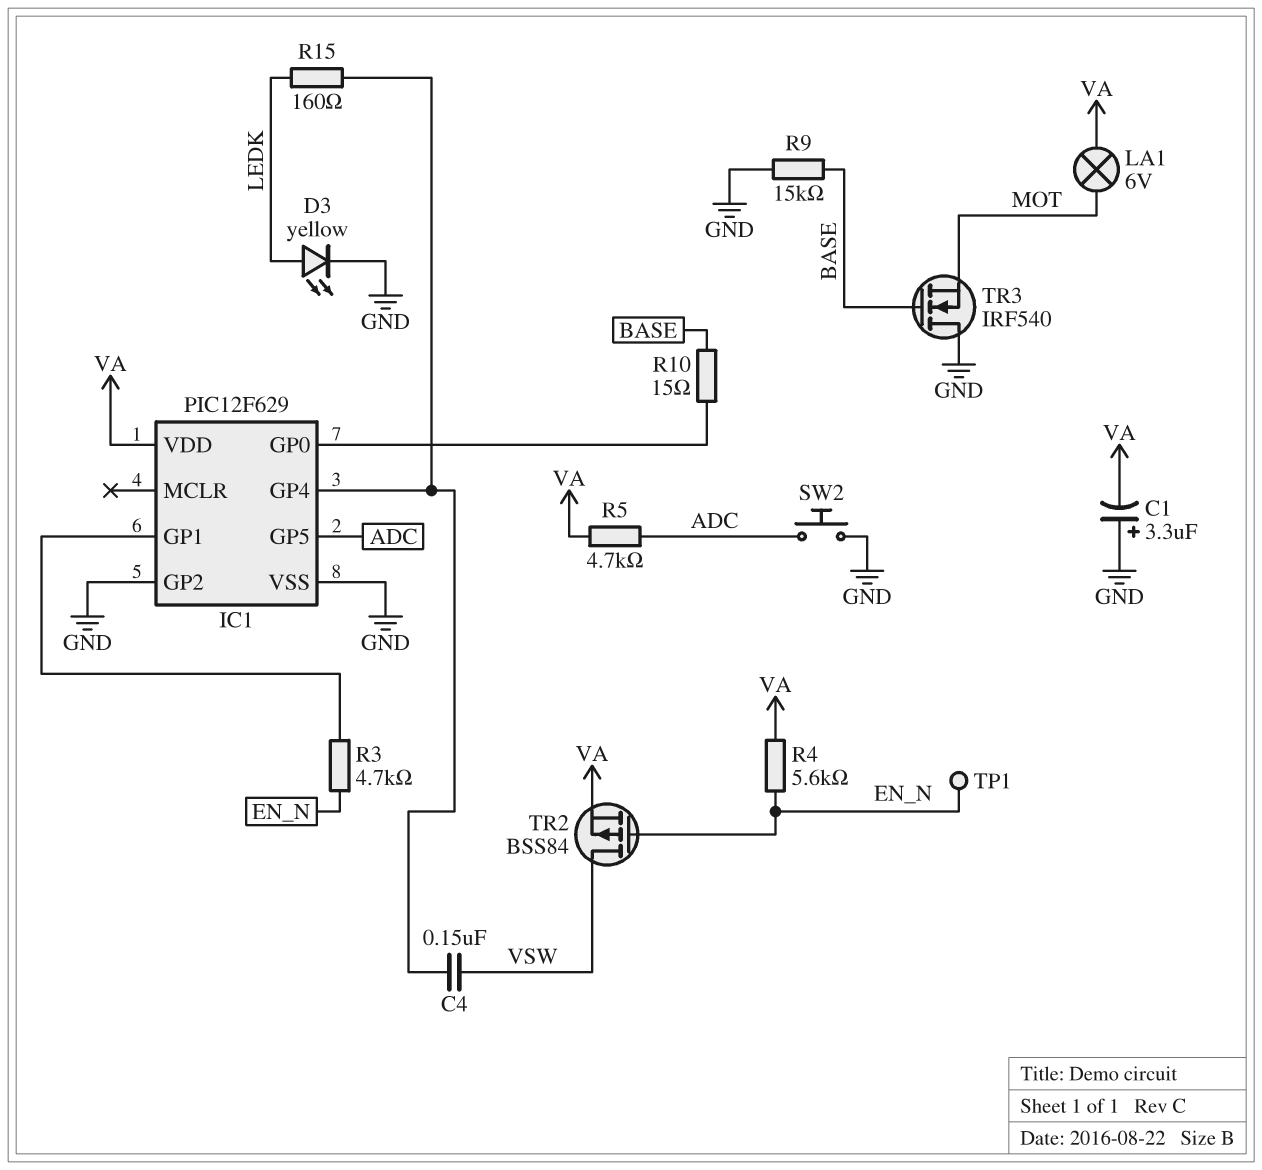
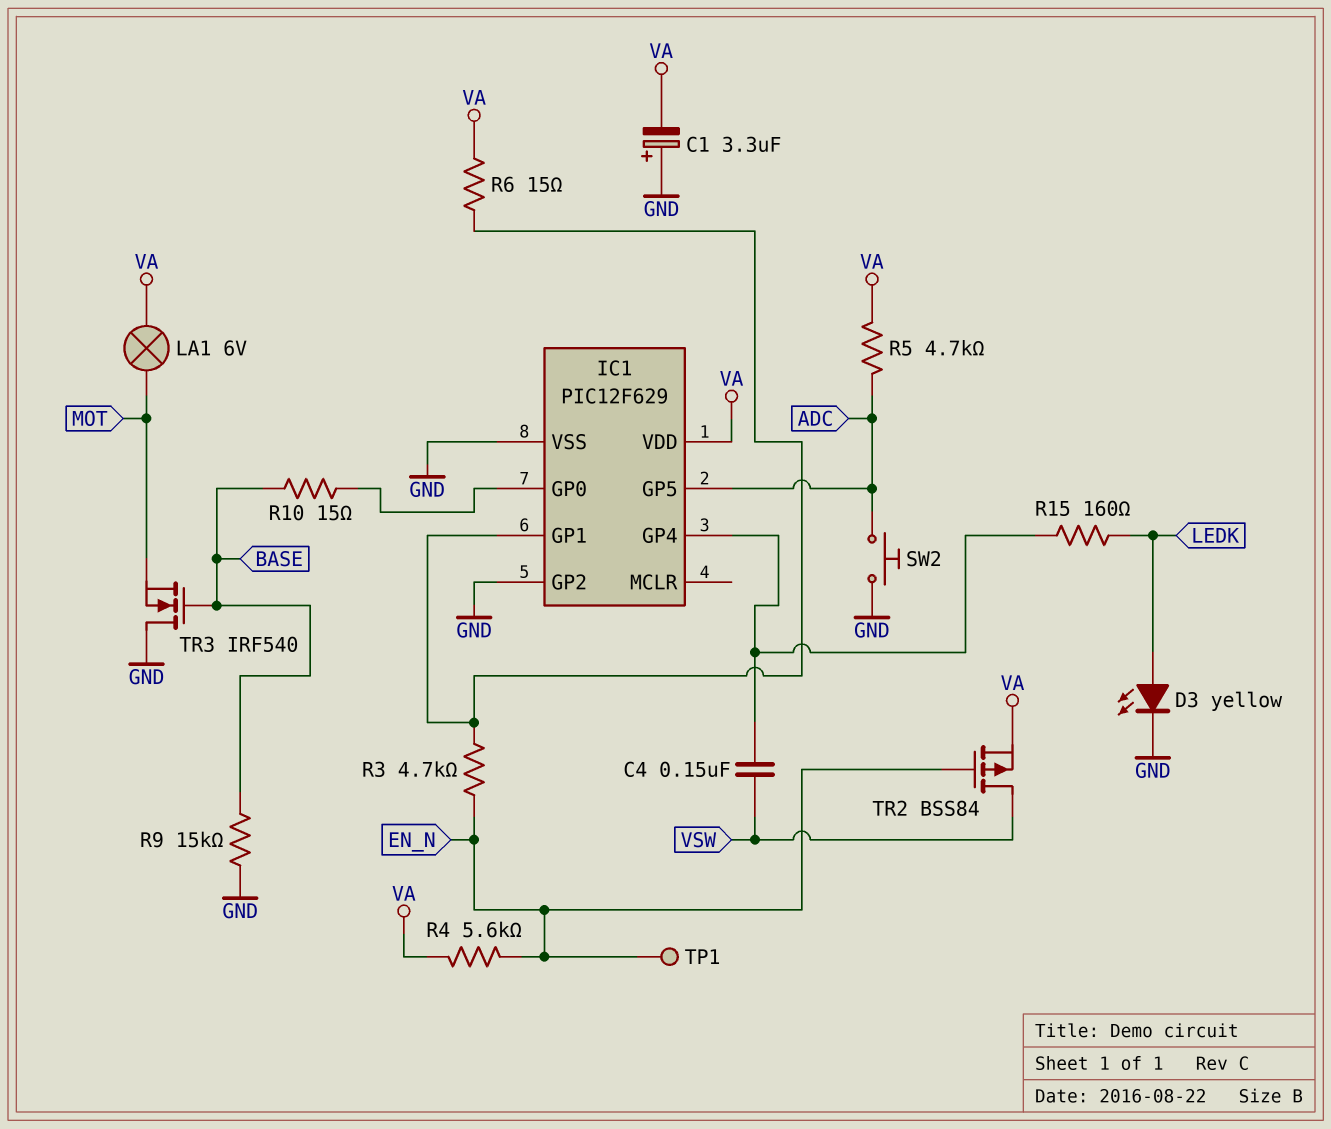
R6: none -> 15 (IC1/GP1, VA)

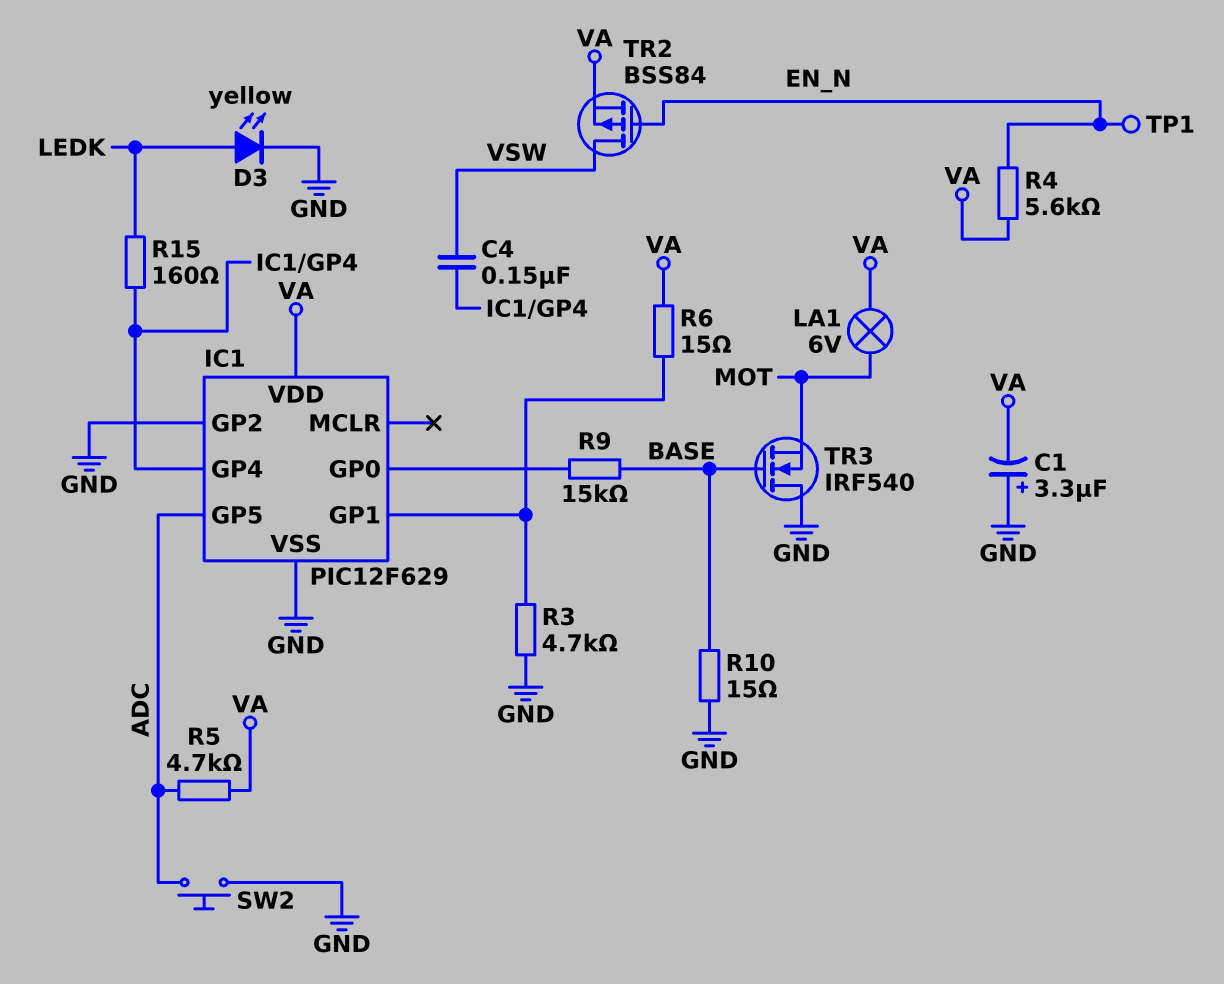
R3: 4.7k (EN_N, IC1/GP1) -> 4.7k (GND, IC1/GP1)
R9: 15k (BASE, GND) -> 15k (BASE, IC1/GP0)
R10: 15 (BASE, IC1/GP0) -> 15 (BASE, GND)

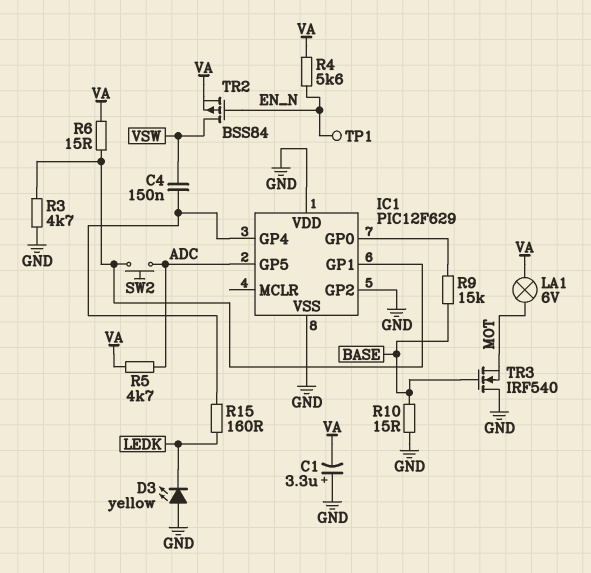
D3: LED yellow (A LEDK, K GND) -> LED yellow (A GND, K LEDK)
IC1 pin VDD: VA -> GND
SW2: button (ADC, GND) -> button (ADC, IC1/GP1)

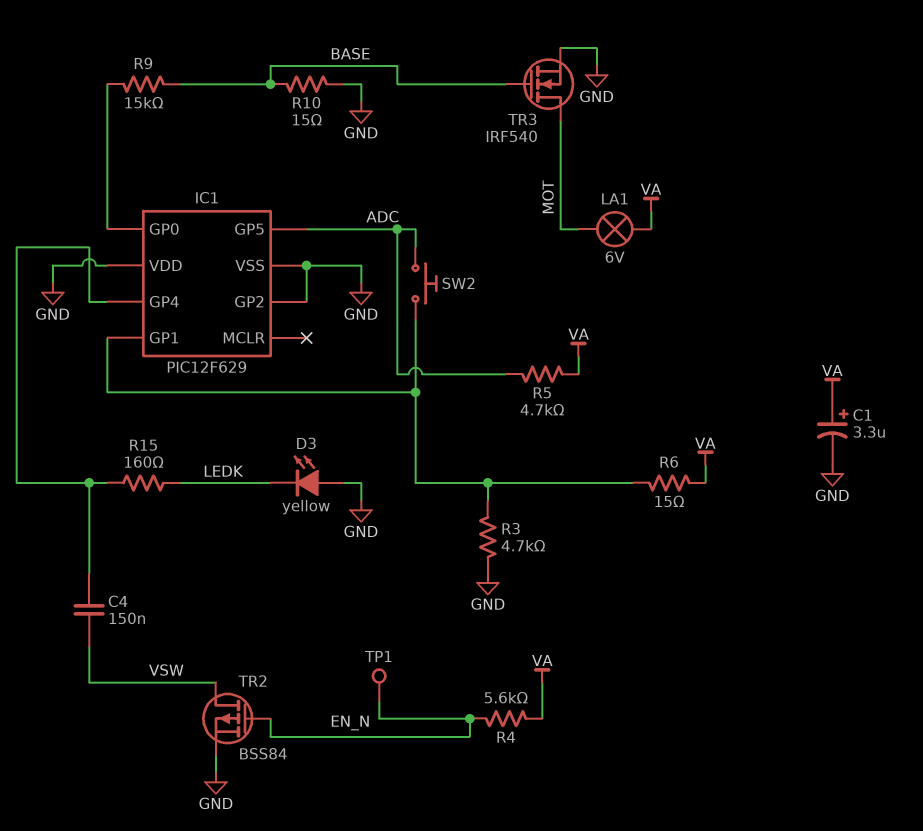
C1: 3.3uF (plus GND, minus VA) -> 3.3uF (plus VA, minus GND)
TR2: PMOS BSS84 (G EN_N, D VSW, S VA) -> PMOS BSS84 (G EN_N, D VSW, S GND)
TR3: NMOS IRF540 (G BASE, D GND, S MOT) -> NMOS IRF540 (G BASE, D MOT, S GND)

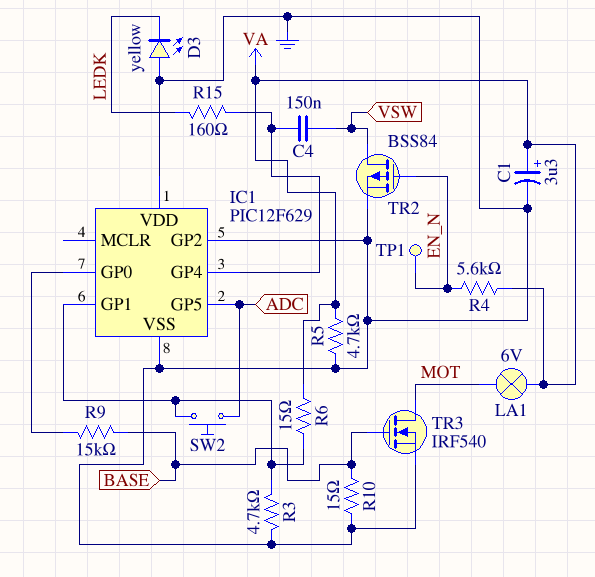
R5: 4.7k (ADC, VA) -> 4.7k (GND, VA)

